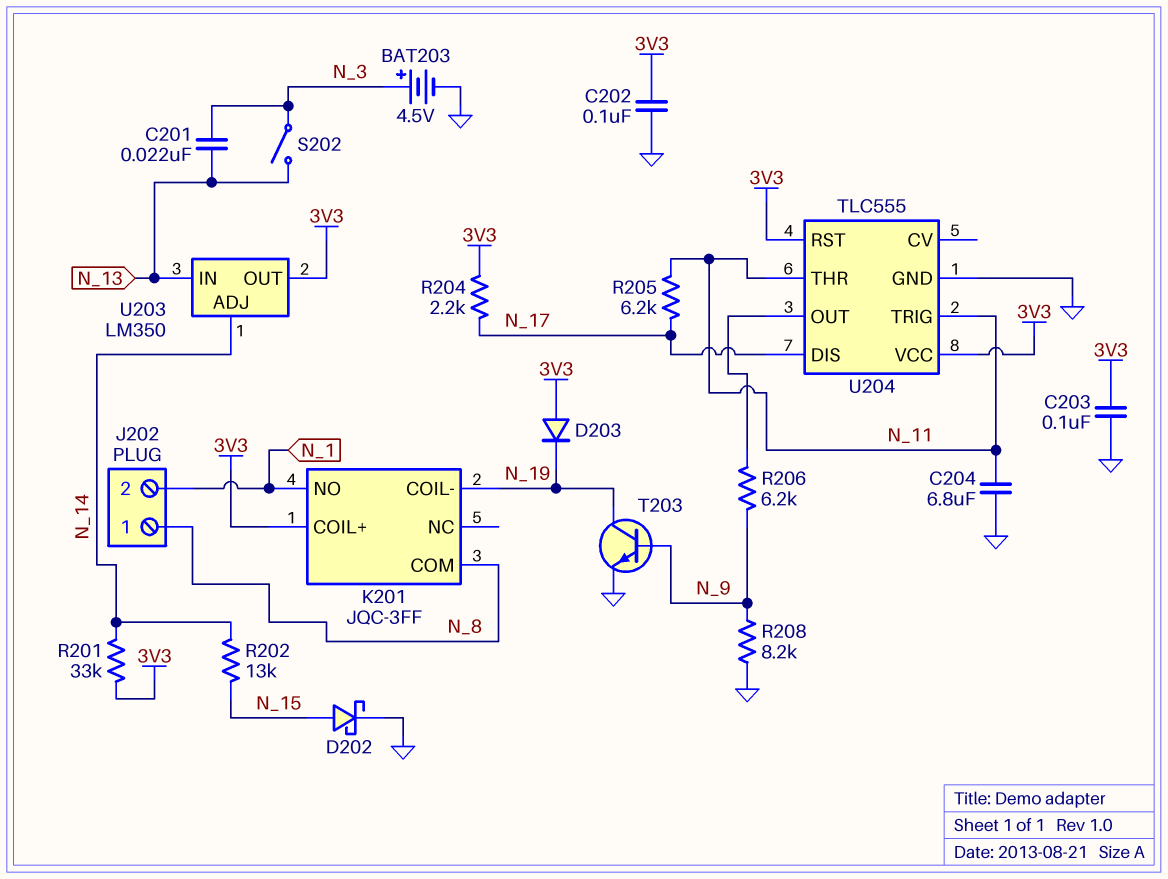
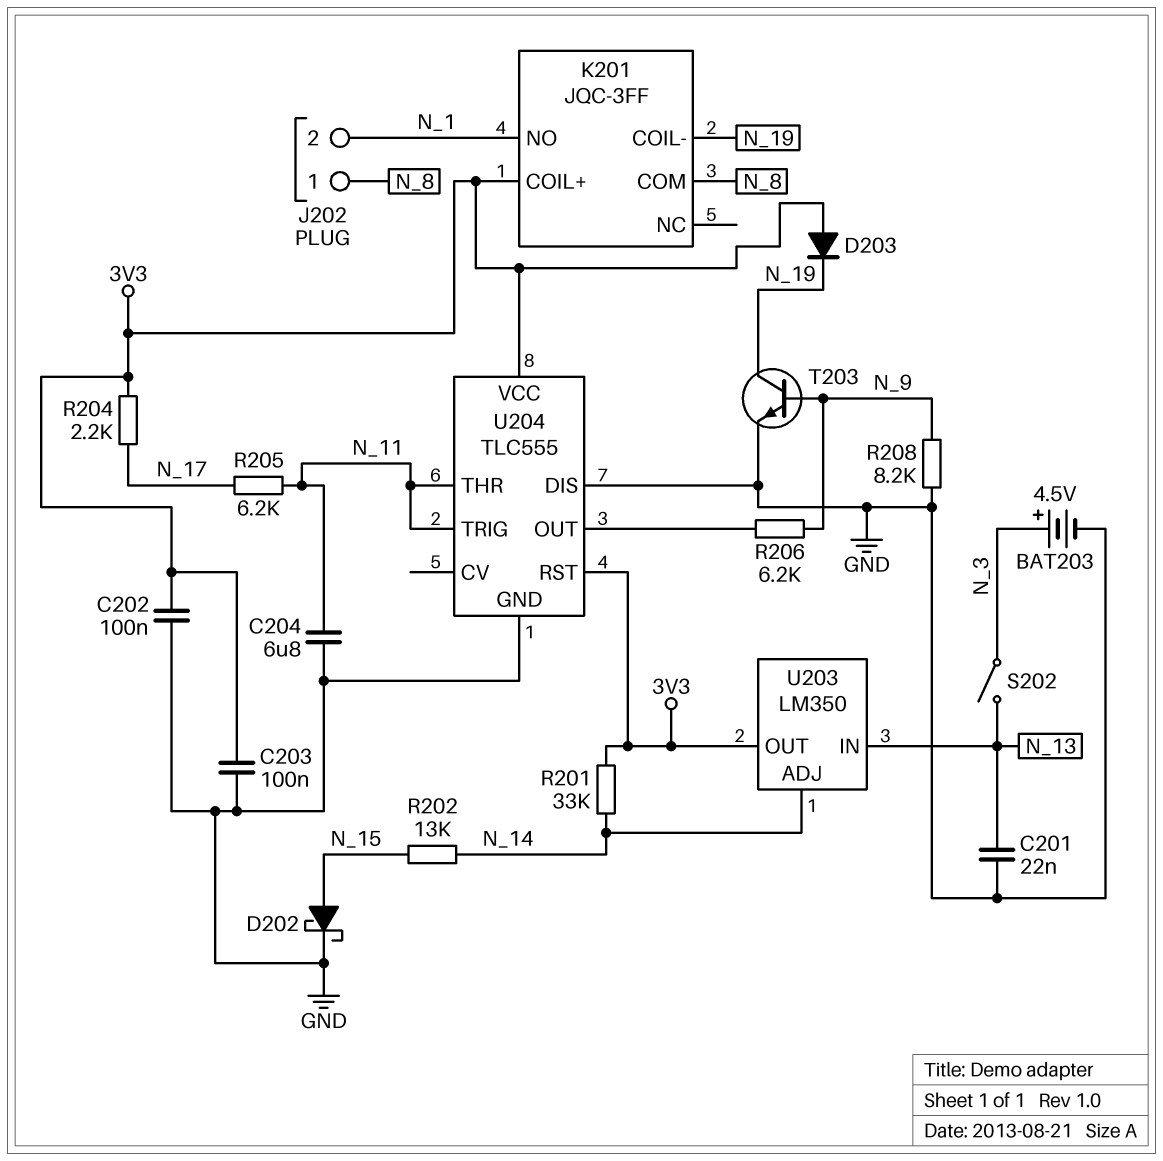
C201: 22nF (N_3, N_13) -> 22nF (GND, N_13)
U204 pin DIS: N_17 -> GND

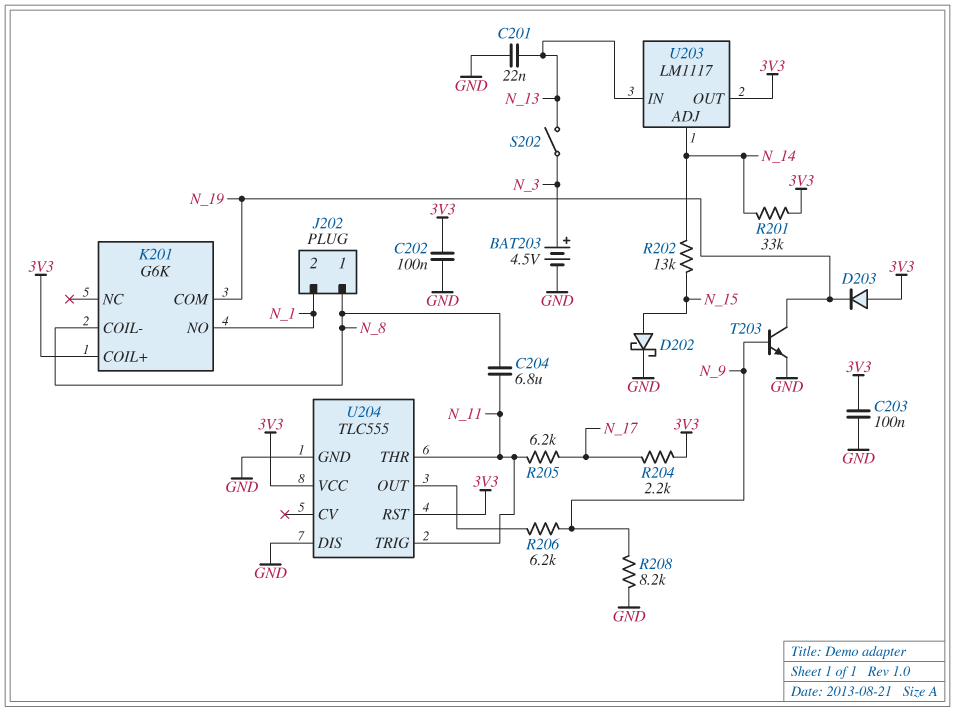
C204: 6.8uF (GND, N_11) -> 6.8uF (N_8, N_11)
K201: JQC-3FF -> G6K
K201 pin COIL-: N_19 -> N_8
K201 pin COM: N_8 -> N_19
U203: LM350 -> LM1117

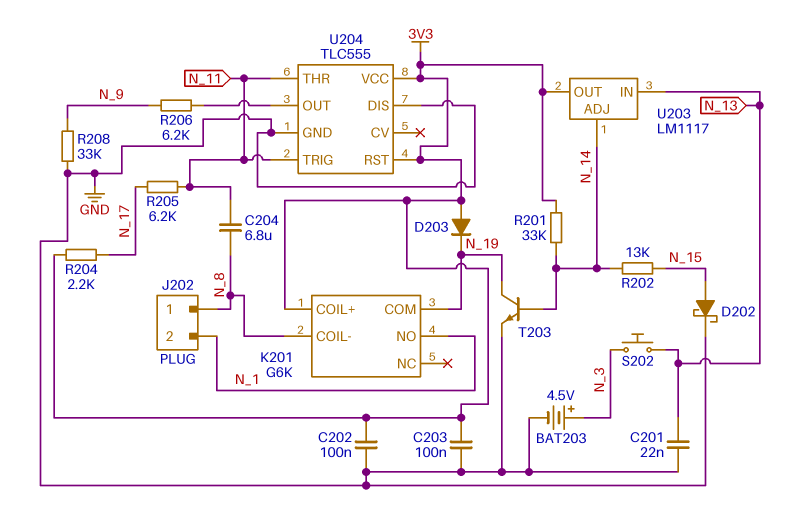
R208: 8.2k (GND, N_9) -> 33k (GND, N_9)
S202: switch (N_3, N_13) -> button (N_3, N_13)
T203: NPN (B N_9, C N_19, E GND) -> NPN (B N_14, C N_19, E GND)

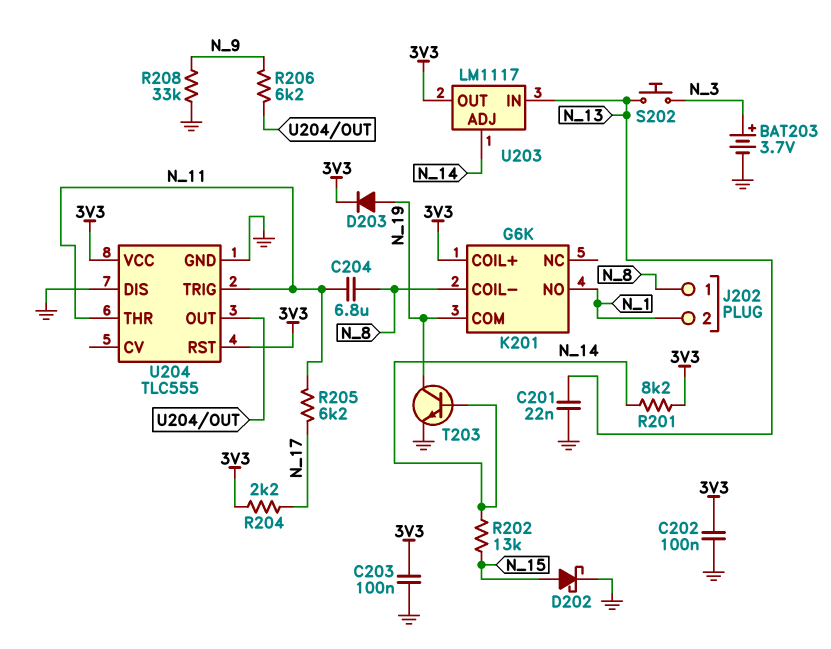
BAT203: 4.5V (plus N_3, minus GND) -> 3.7V (plus N_3, minus GND)
D203: diode (A 3V3, K N_19) -> diode (A N_19, K 3V3)
R201: 33k (3V3, N_14) -> 8.2k (3V3, N_14)

